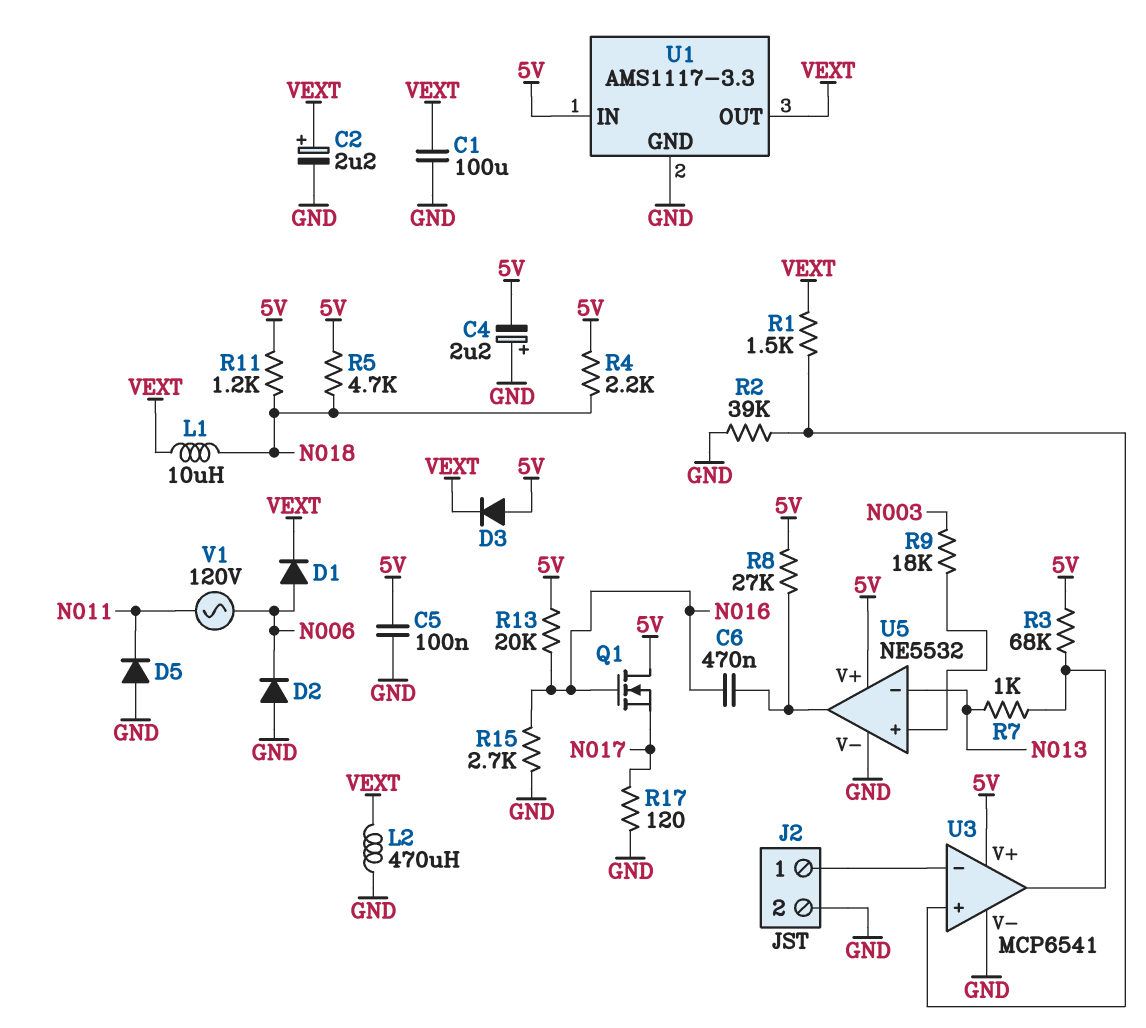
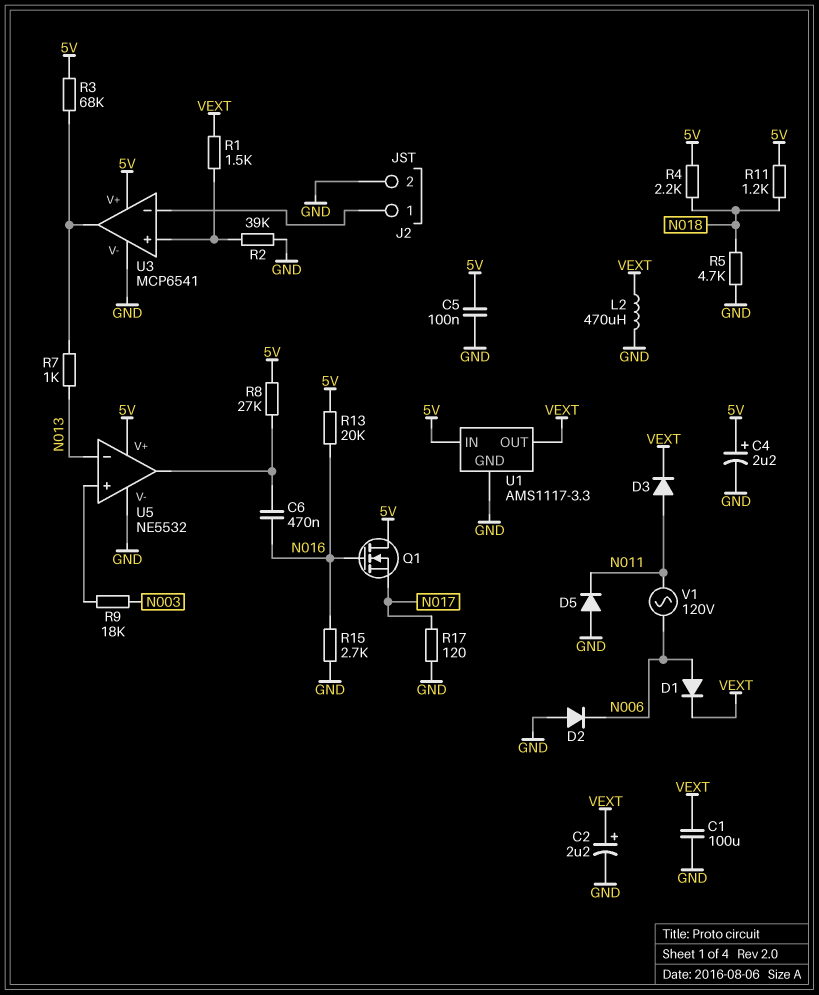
C4: 2.2uF (plus GND, minus 5V) -> 2.2uF (plus 5V, minus GND)
D3: diode (A 5V, K VEXT) -> diode (A N011, K VEXT)
L1: 10uH (N018, VEXT) -> none
R5: 4.7k (5V, N018) -> 4.7k (GND, N018)

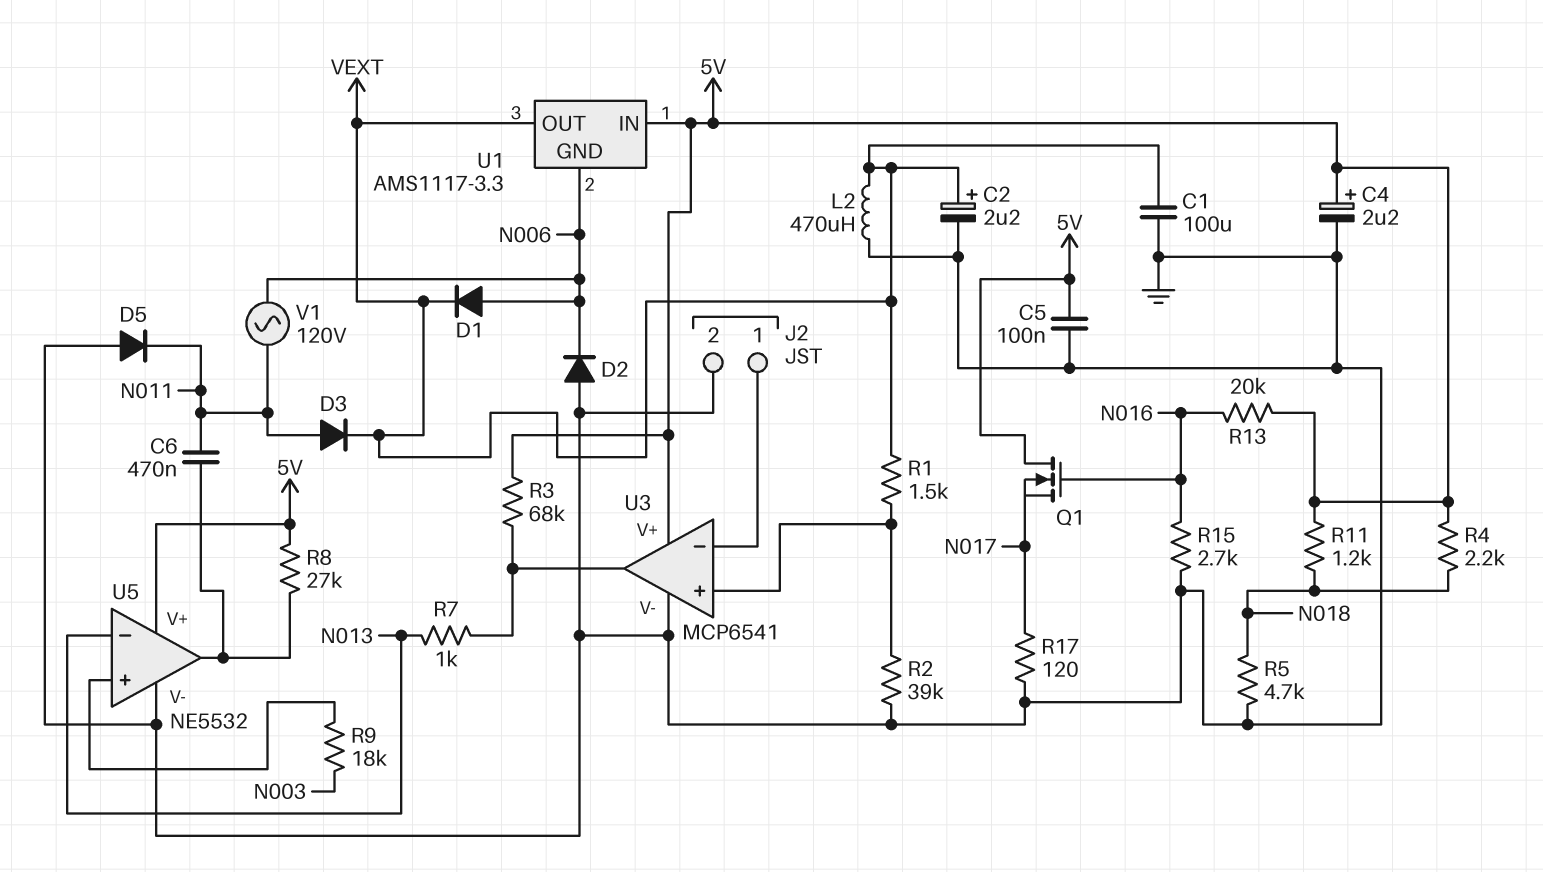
C6: 470nF (N016, U5/out) -> 470nF (N011, U5/out)
U1 pin GND: GND -> N006

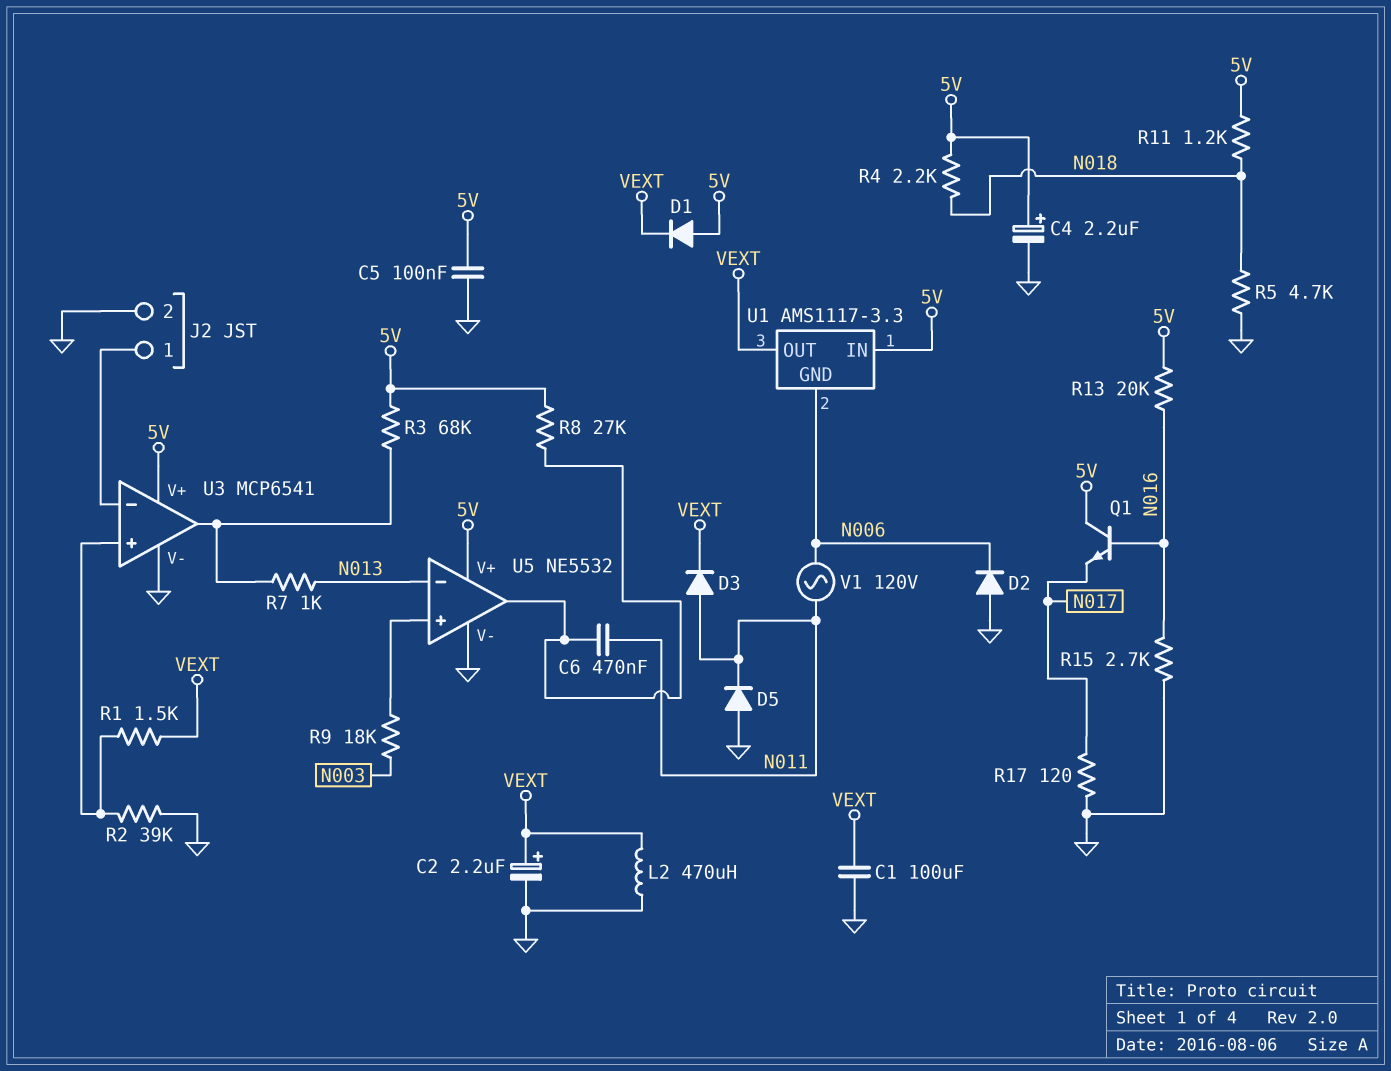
D1: diode (A N006, K VEXT) -> diode (A 5V, K VEXT)
Q1: NMOS (G N016, D 5V, S N017) -> NPN (B N016, C 5V, E N017)

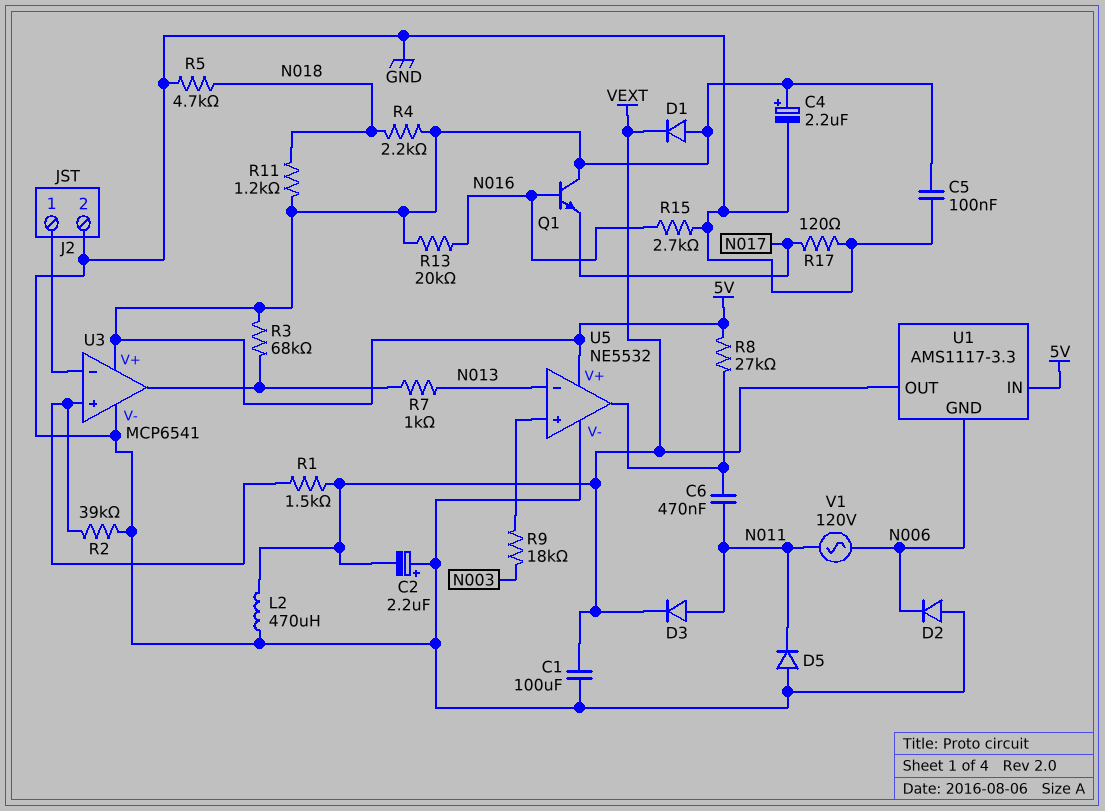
C2: 2.2uF (plus VEXT, minus GND) -> 2.2uF (plus GND, minus VEXT)

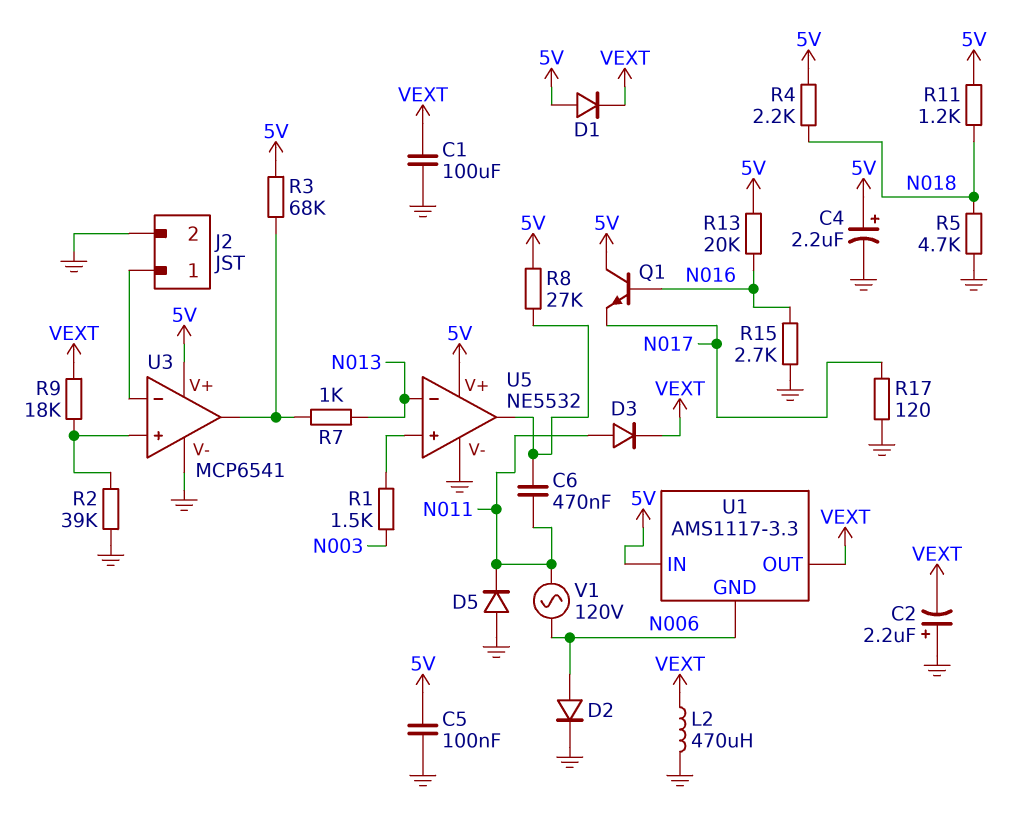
D2: diode (A GND, K N006) -> diode (A N006, K GND)
R1: 1.5k (U3/in+, VEXT) -> 1.5k (N003, U5/in+)
R9: 18k (N003, U5/in+) -> 18k (U3/in+, VEXT)

